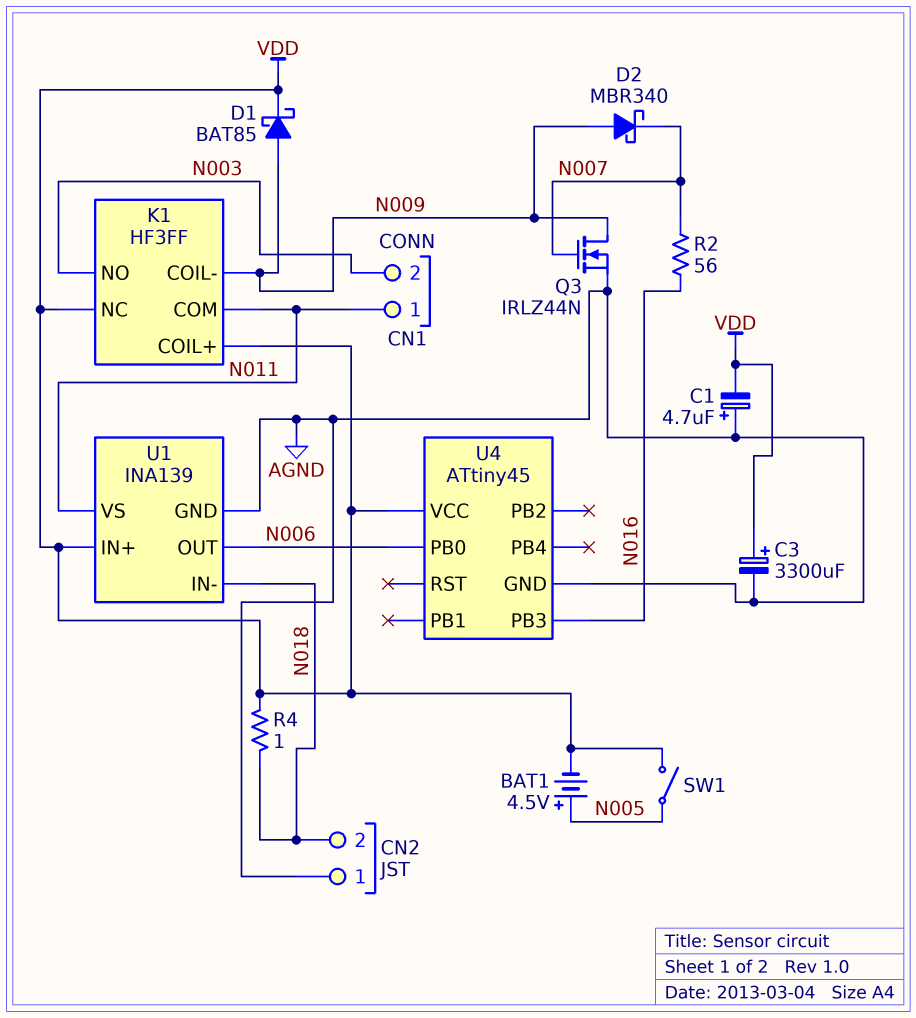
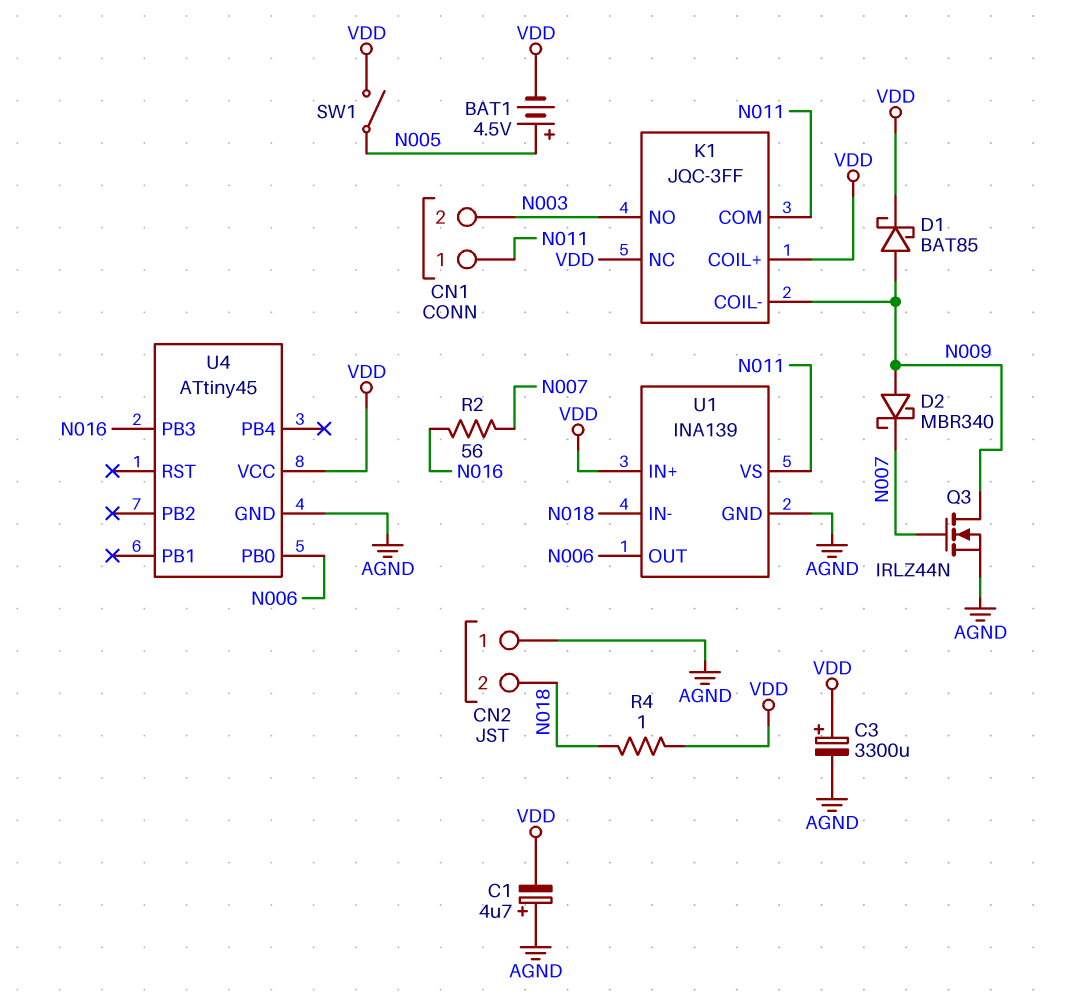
K1: HF3FF -> JQC-3FF

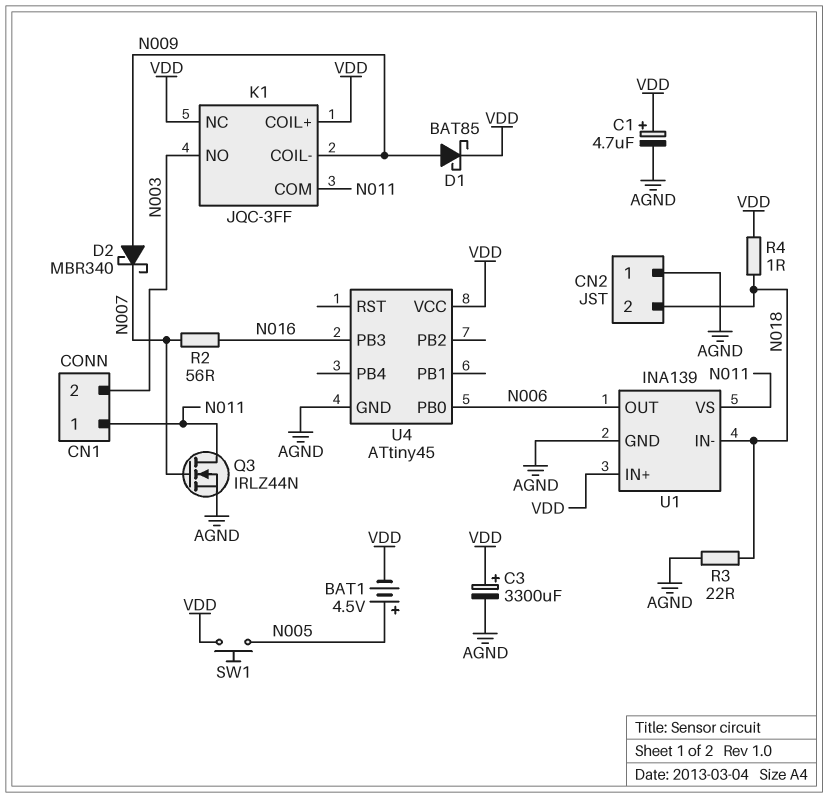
C1: 4.7uF (plus AGND, minus VDD) -> 4.7uF (plus VDD, minus AGND)
Q3: NMOS IRLZ44N (G N007, D N009, S AGND) -> NMOS IRLZ44N (G N007, D N011, S AGND)
R3: none -> 22 (AGND, N018)
SW1: switch (N005, VDD) -> button (N005, VDD)

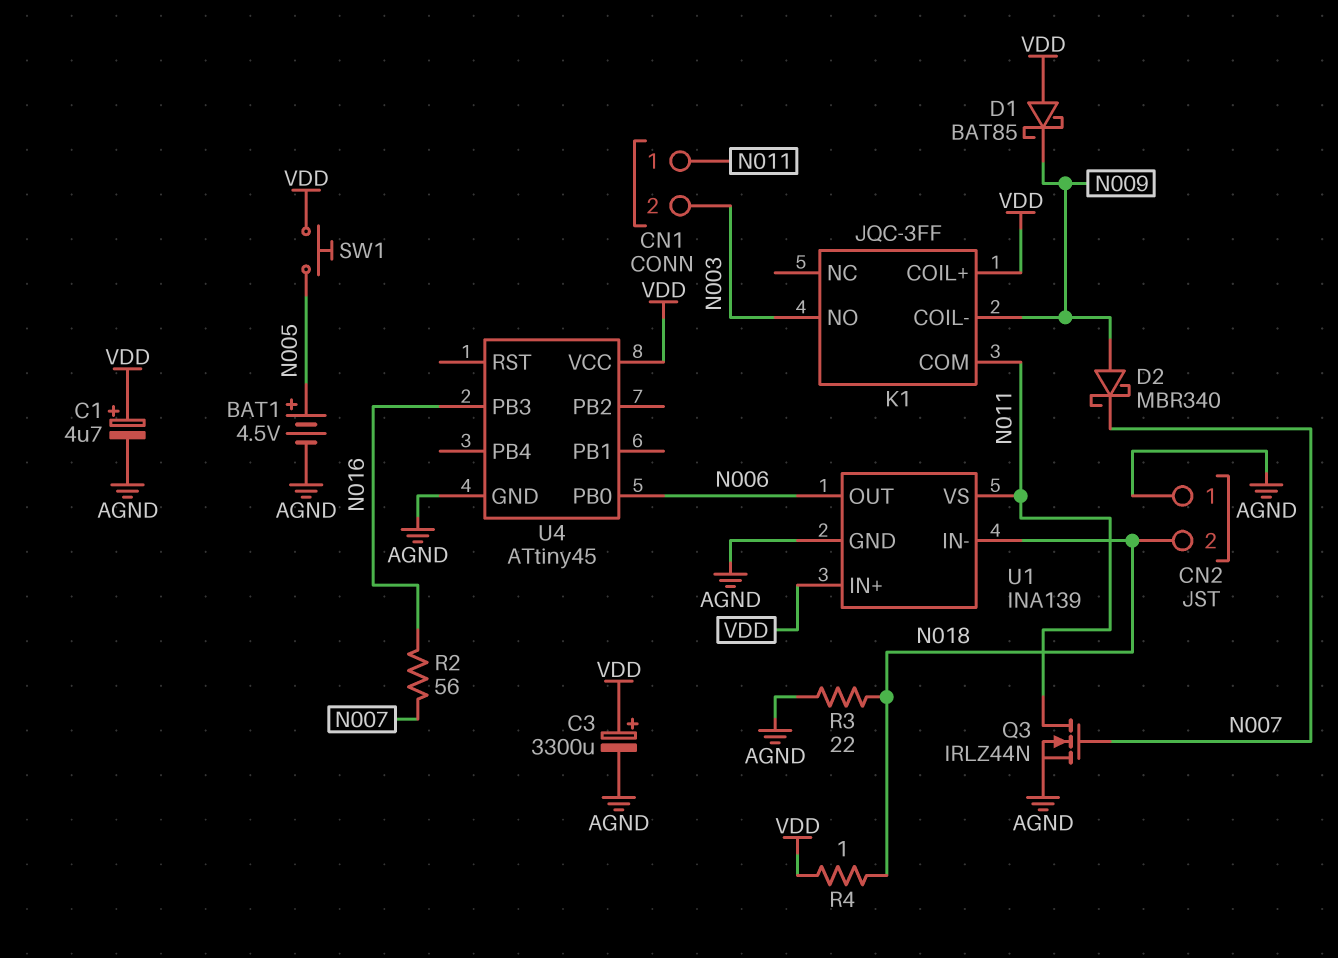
BAT1: 4.5V (plus N005, minus VDD) -> 4.5V (plus N005, minus AGND)
D1: schottky BAT85 (A N009, K VDD) -> schottky BAT85 (A VDD, K N009)
K1 pin NC: VDD -> none

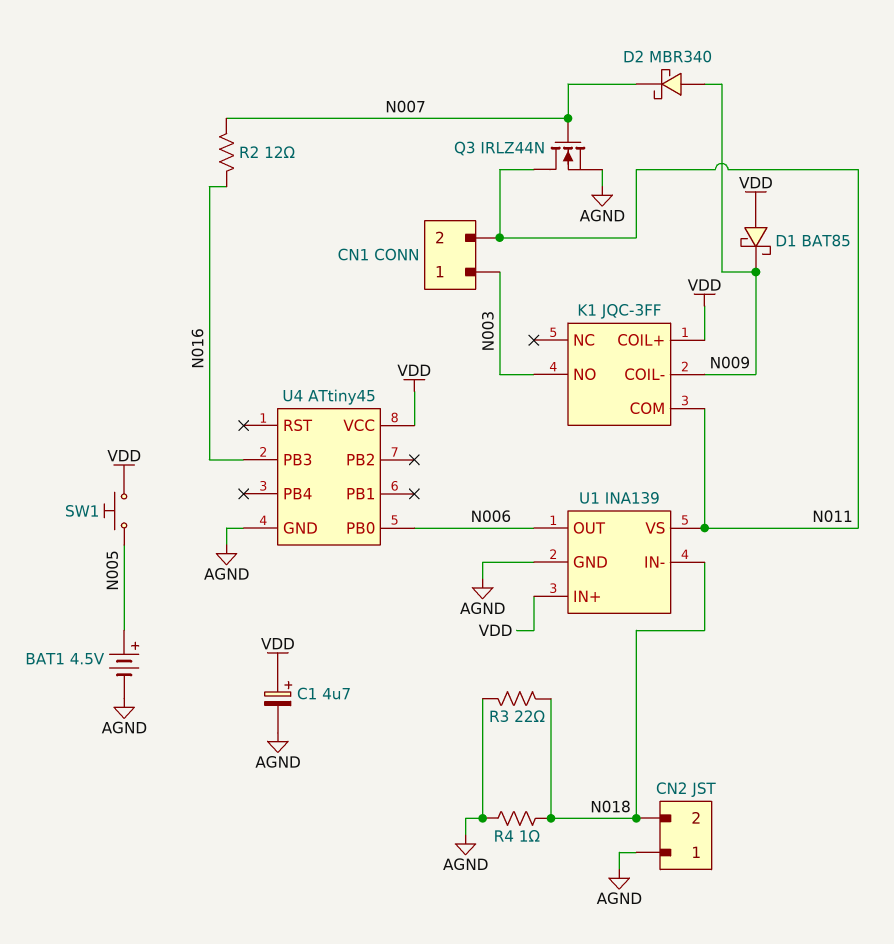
C3: 3300uF (plus VDD, minus AGND) -> none
CN1 pin 1: N011 -> N003
CN1 pin 2: N003 -> N011
R2: 56 (N007, N016) -> 12 (N007, N016)
R4: 1 (N018, VDD) -> 1 (AGND, N018)

